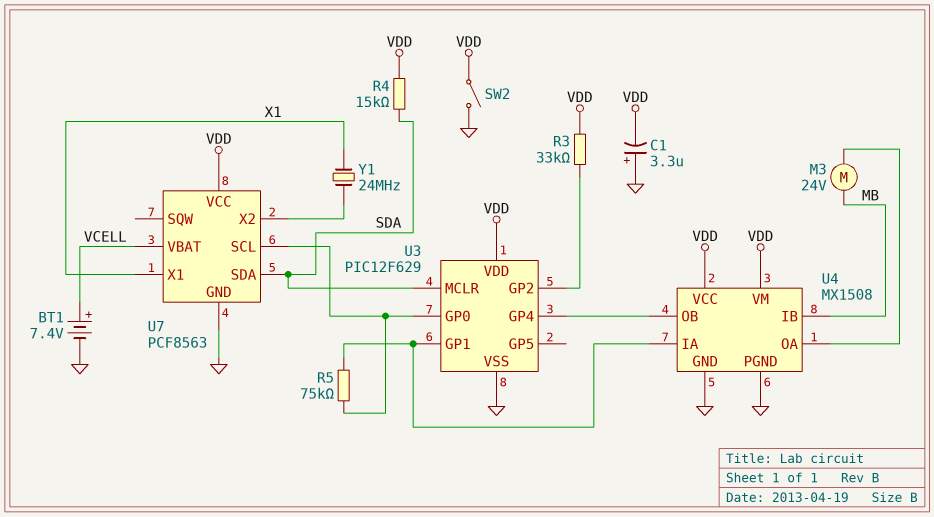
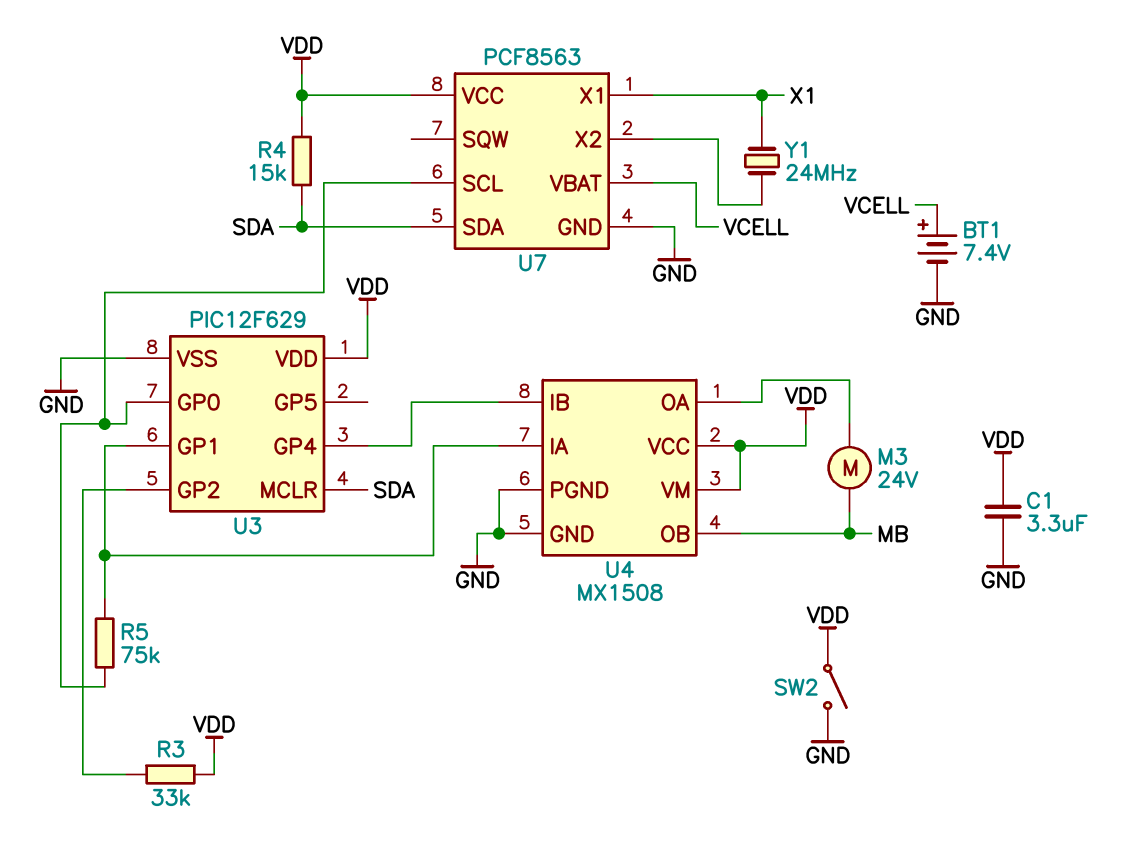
C1: 3.3uF (plus GND, minus VDD) -> 3.3uF (GND, VDD)
U4 pin IB: MB -> U3/GP4
U4 pin OB: U3/GP4 -> MB

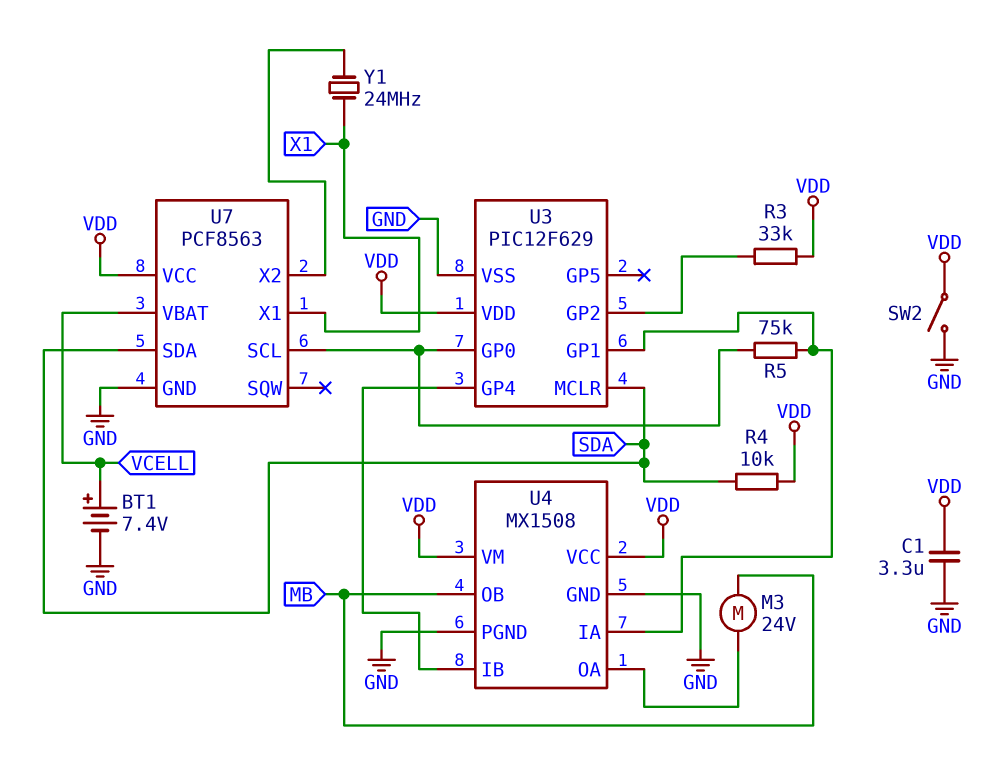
R4: 15k (SDA, VDD) -> 10k (SDA, VDD)

